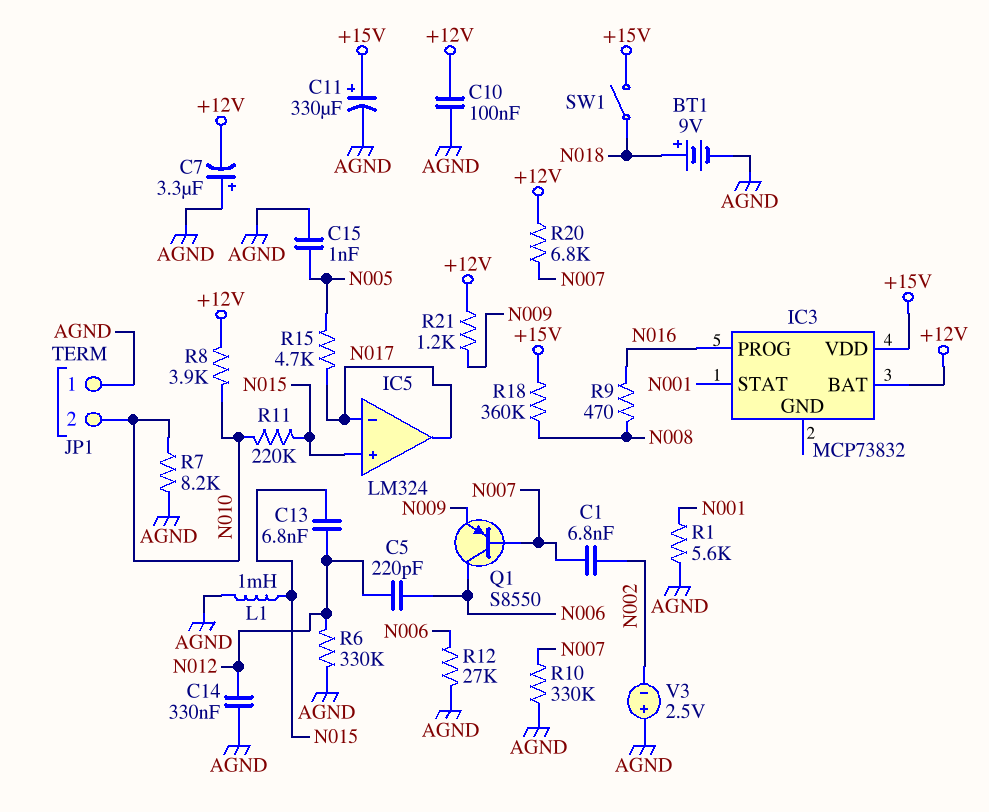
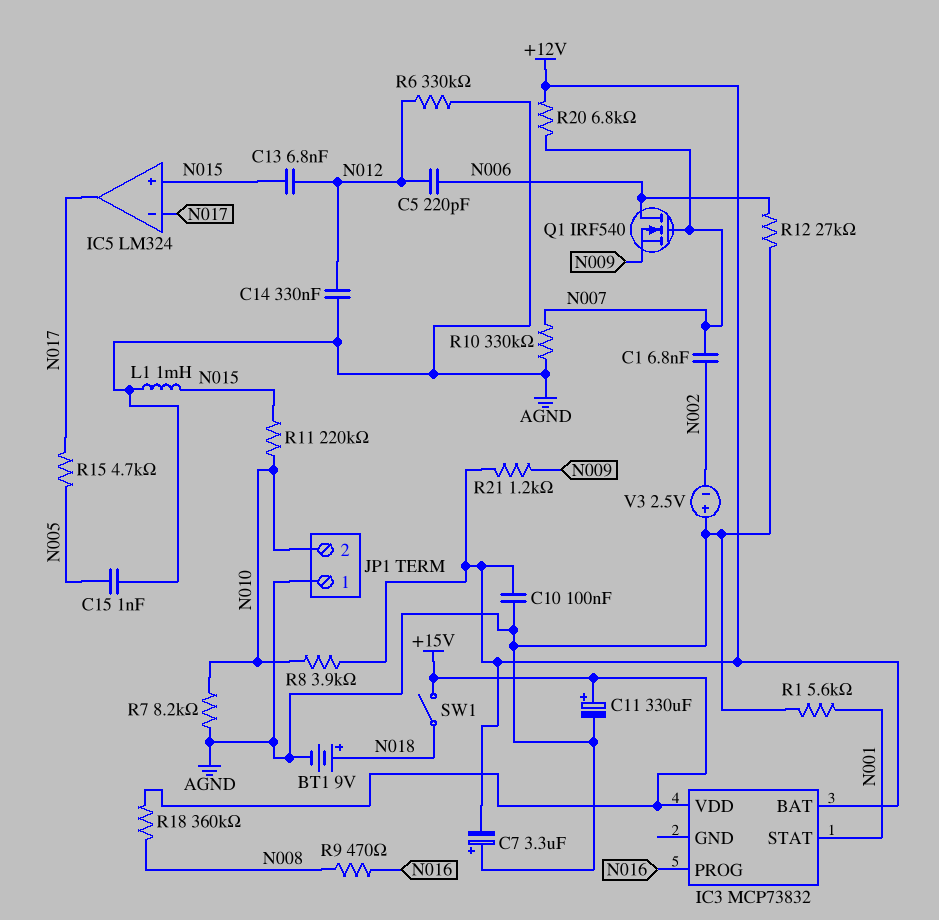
Q1: PNP S8550 (B N007, C N006, E N009) -> NMOS IRF540 (G N007, D N006, S N009)

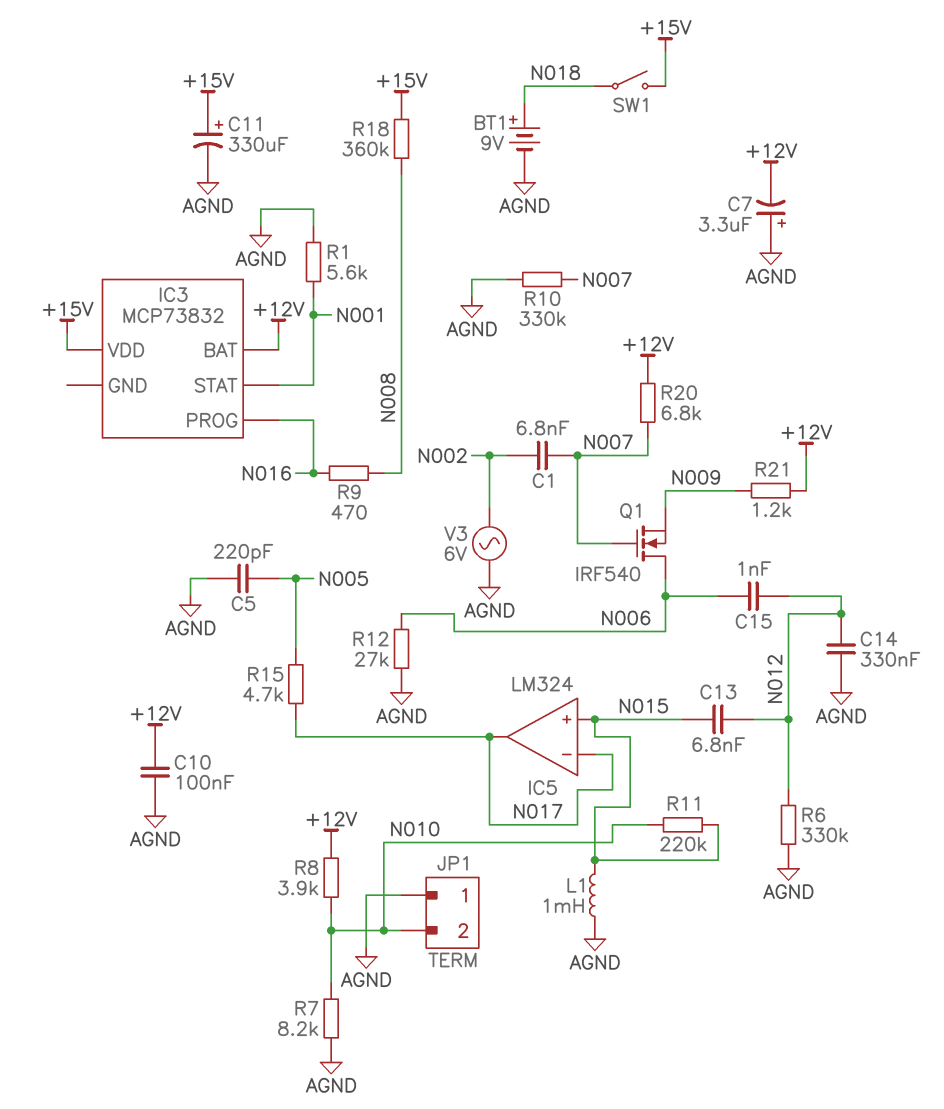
C5: 220pF (N006, N012) -> 220pF (AGND, N005)
C15: 1nF (AGND, N005) -> 1nF (N006, N012)
V3: 2.5V (plus AGND, minus N002) -> AC 6V (AGND, N002)

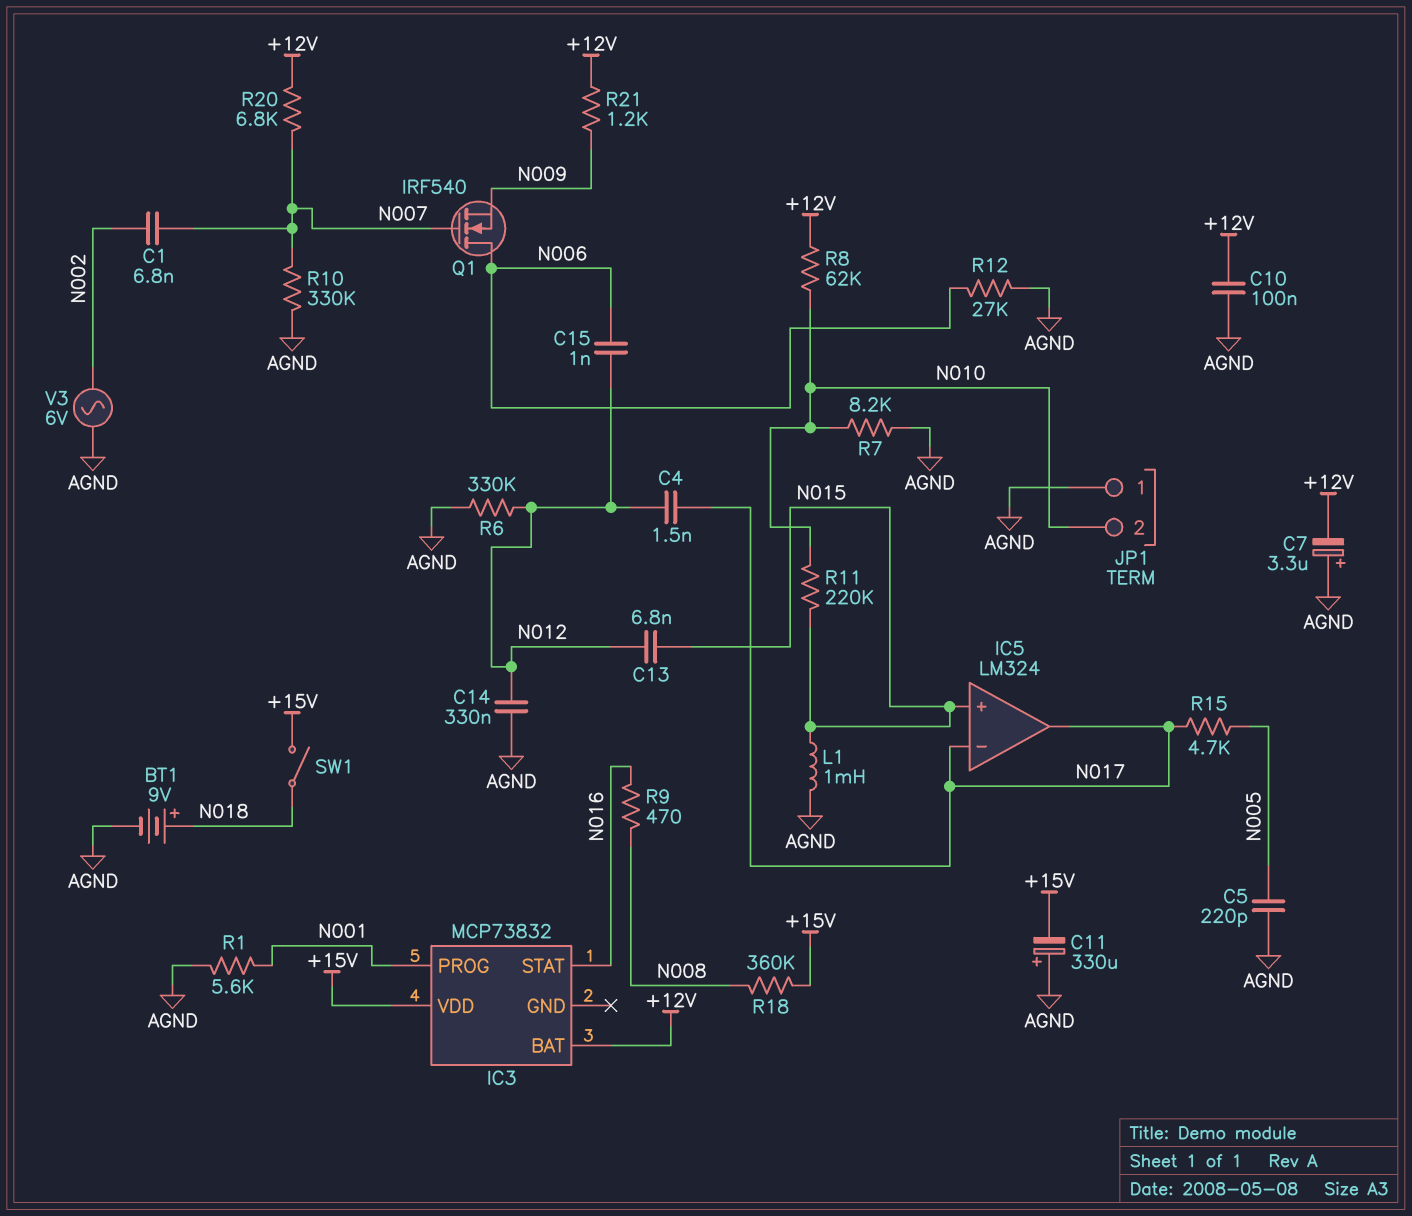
C4: none -> 1.5nF (N012, N017)
C11: 330uF (plus +15V, minus AGND) -> 330uF (plus AGND, minus +15V)
IC3 pin PROG: N016 -> N001
IC3 pin STAT: N001 -> N016
R8: 3.9k (+12V, N010) -> 62k (+12V, N010)

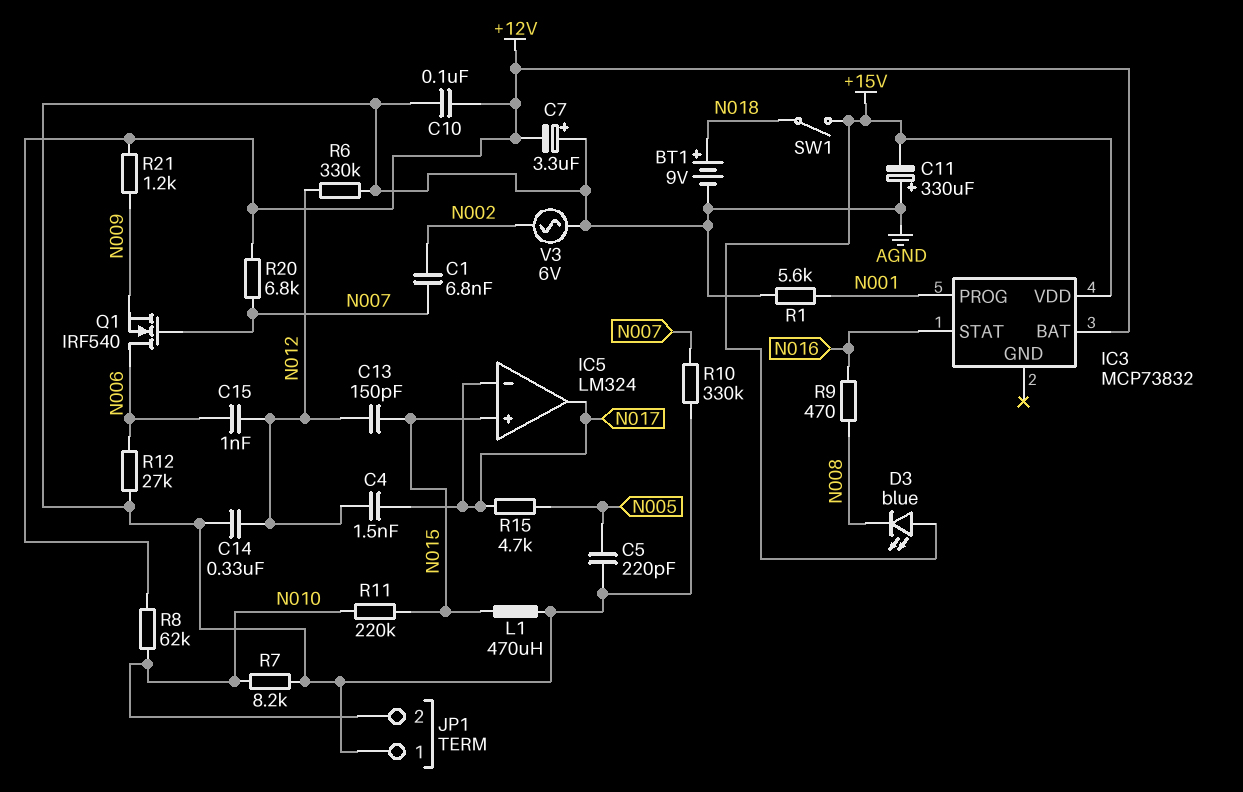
C13: 6.8nF (N012, N015) -> 150pF (N012, N015)
D3: none -> LED blue (A +15V, K N008)
L1: 1mH (AGND, N015) -> 470uH (AGND, N015)
R18: 360k (+15V, N008) -> none

